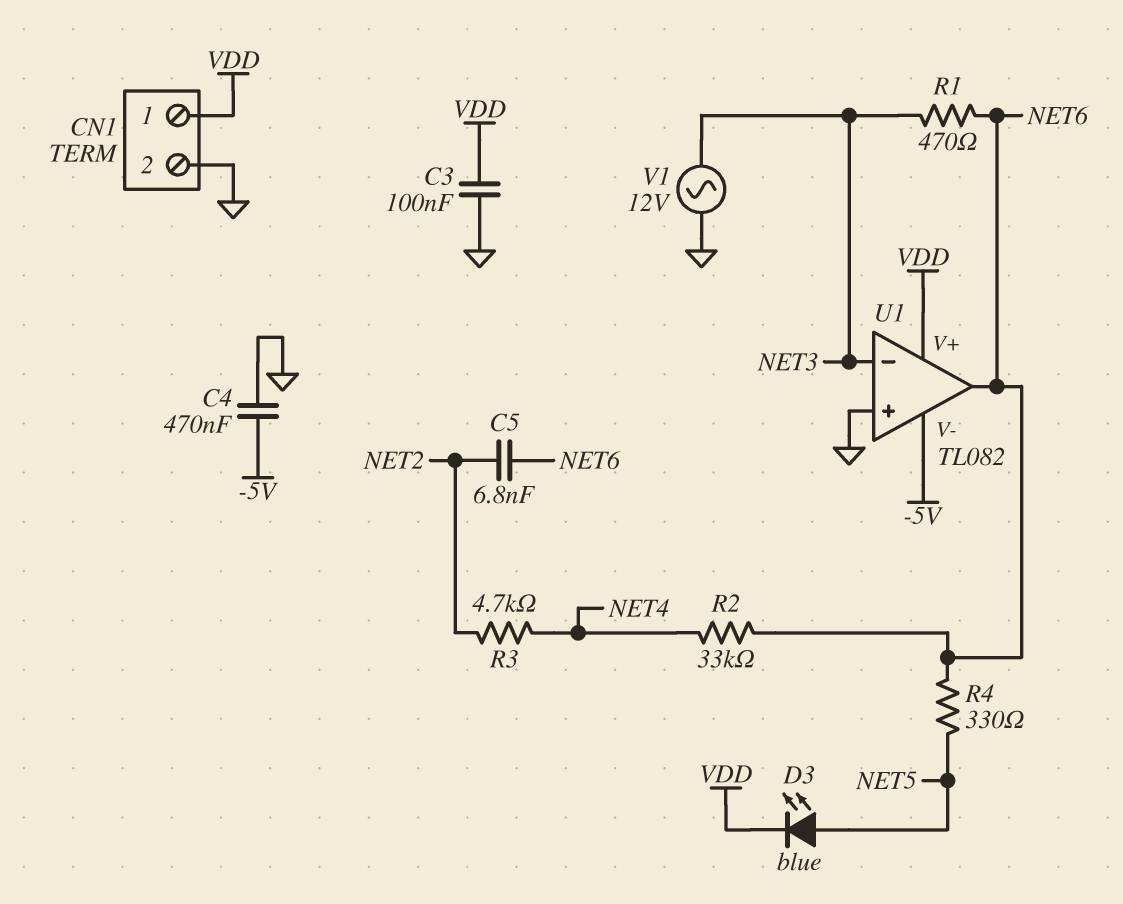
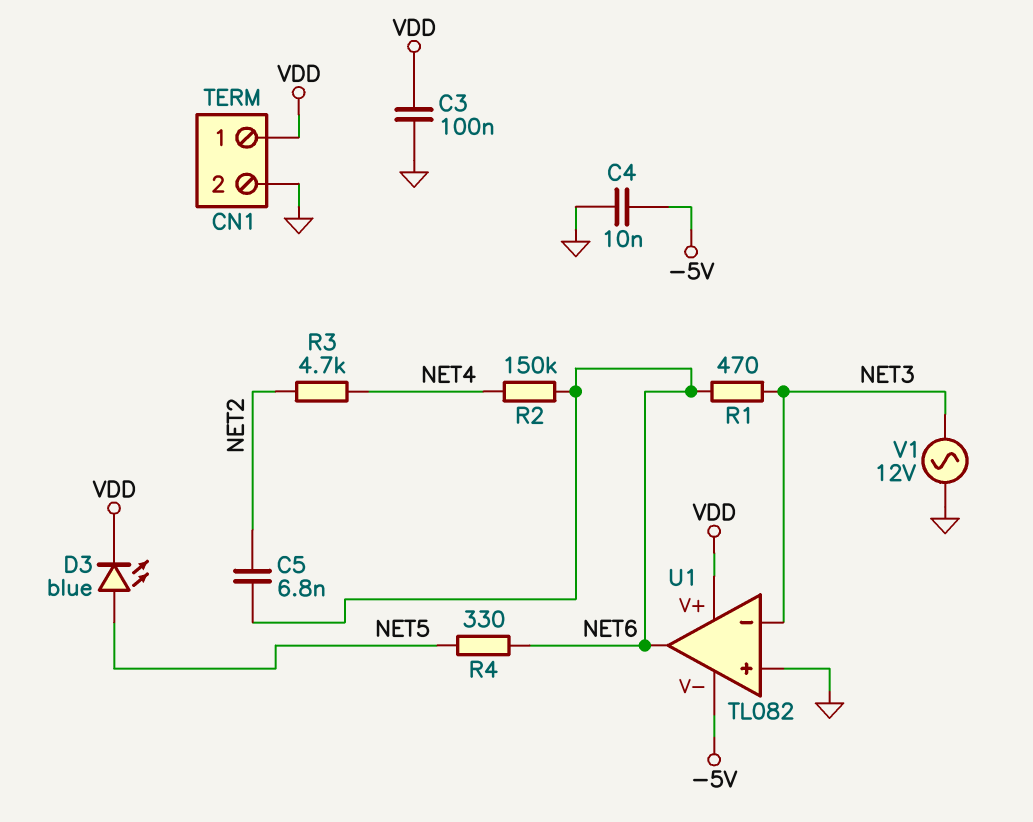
C4: 470nF (-5V, GND) -> 10nF (-5V, GND)
R2: 33k (NET4, NET6) -> 150k (NET4, NET6)

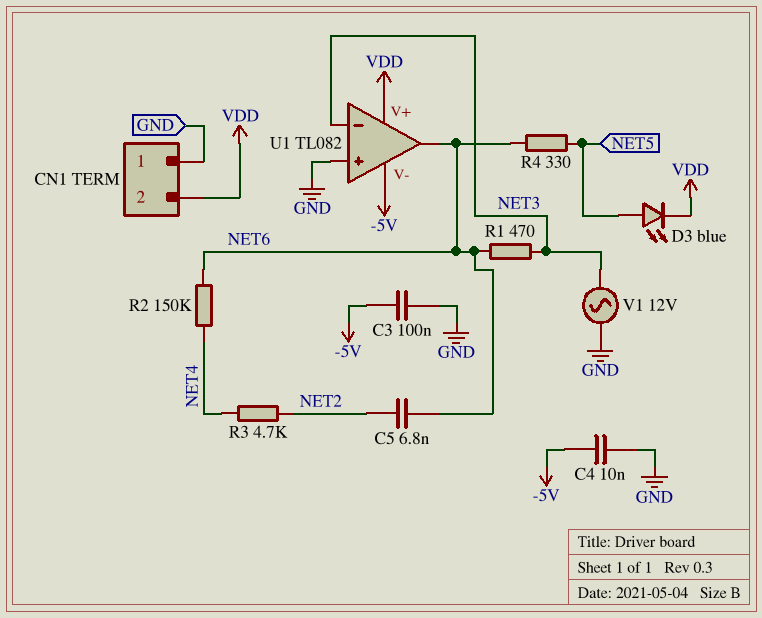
C3: 100nF (GND, VDD) -> 100nF (-5V, GND)
CN1 pin 1: VDD -> GND
CN1 pin 2: GND -> VDD

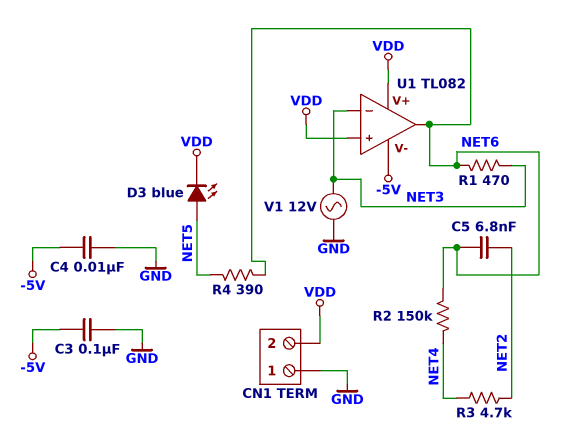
R4: 330 (NET5, NET6) -> 390 (NET5, NET6)
U1 pin in+: GND -> VDD

